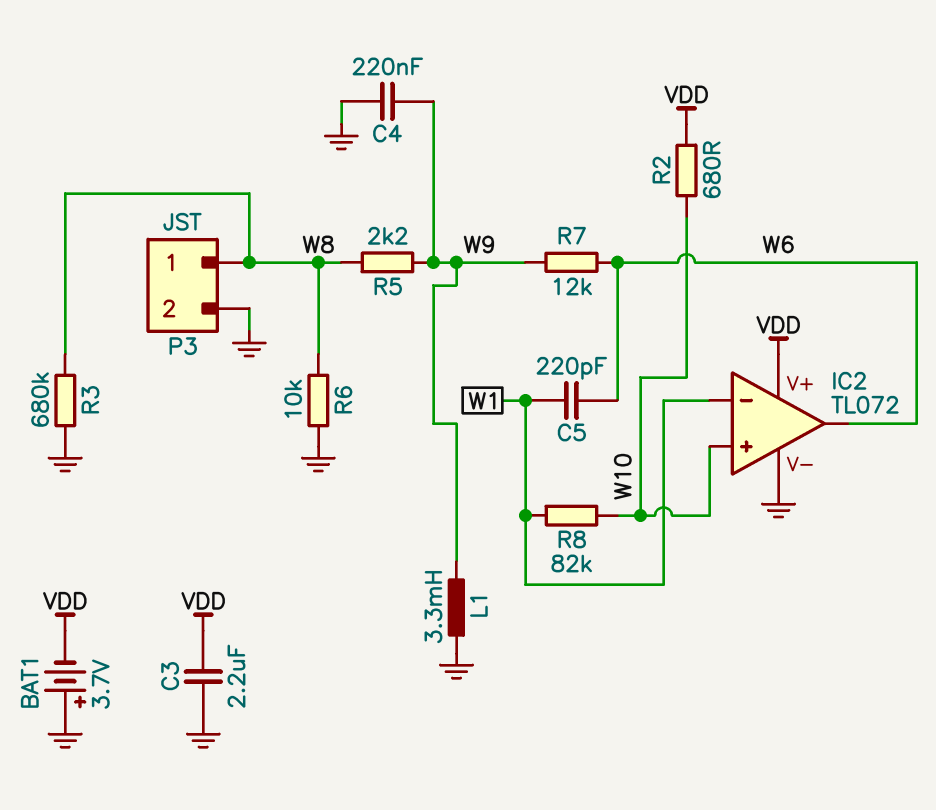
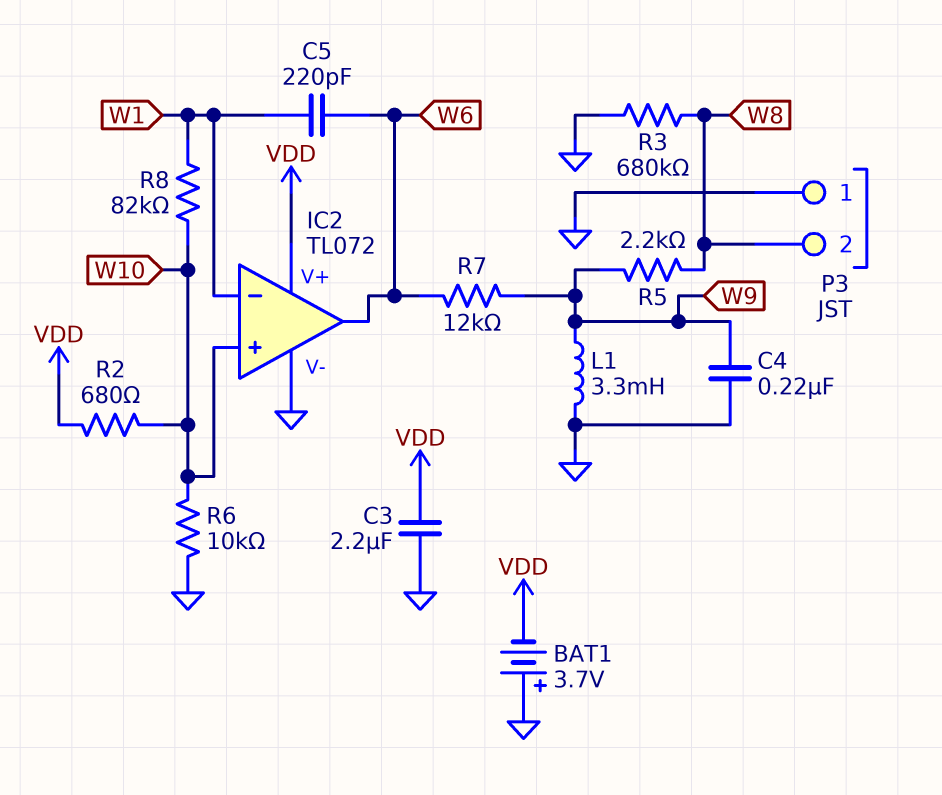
P3 pin 1: W8 -> GND
P3 pin 2: GND -> W8
R6: 10k (GND, W8) -> 10k (GND, W10)

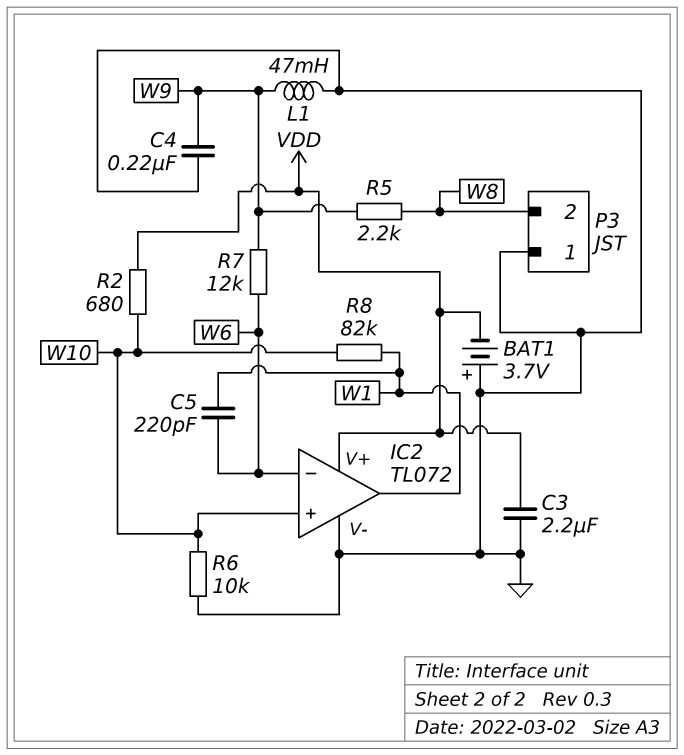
IC2 pin in-: W1 -> W6
IC2 pin out: W6 -> W1
L1: 3.3mH (GND, W9) -> 47mH (GND, W9)
R3: 680k (GND, W8) -> none

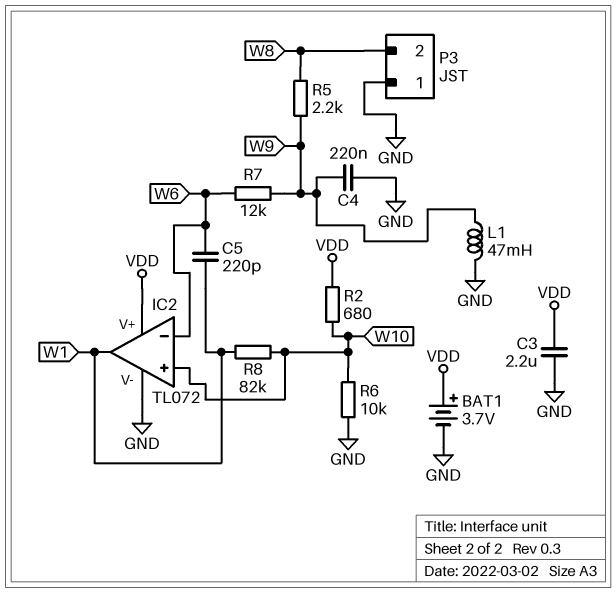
BAT1: 3.7V (plus GND, minus VDD) -> 3.7V (plus VDD, minus GND)

